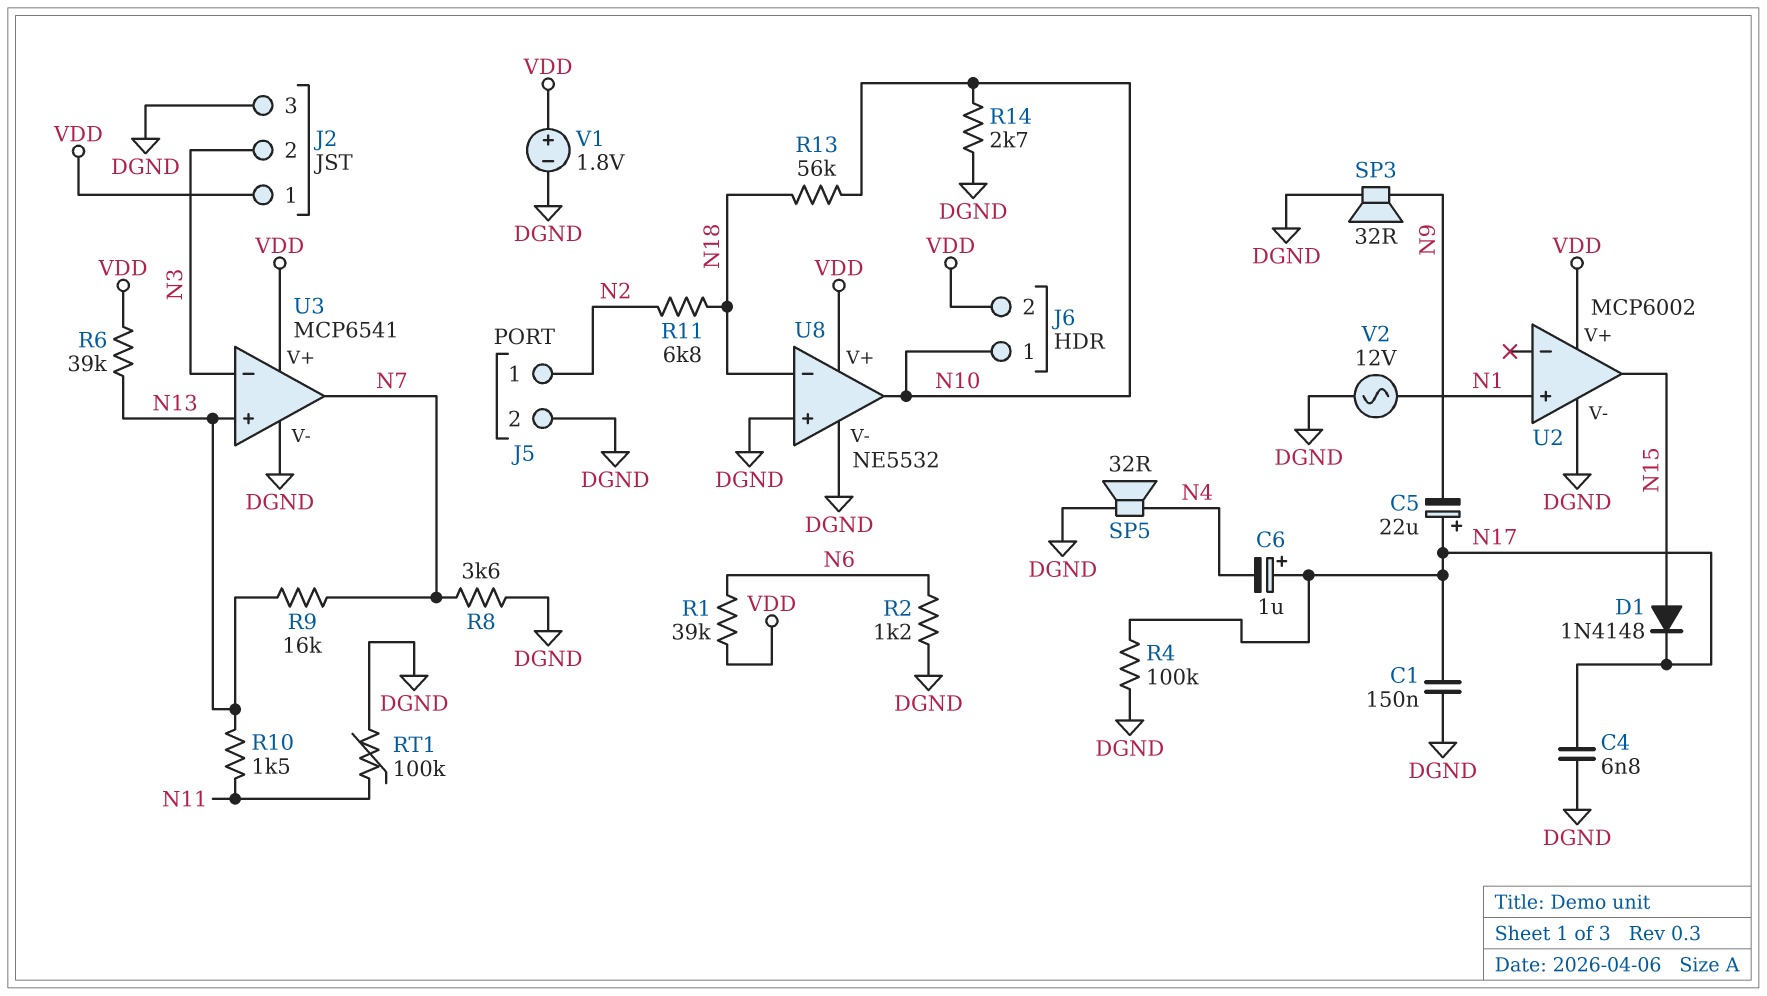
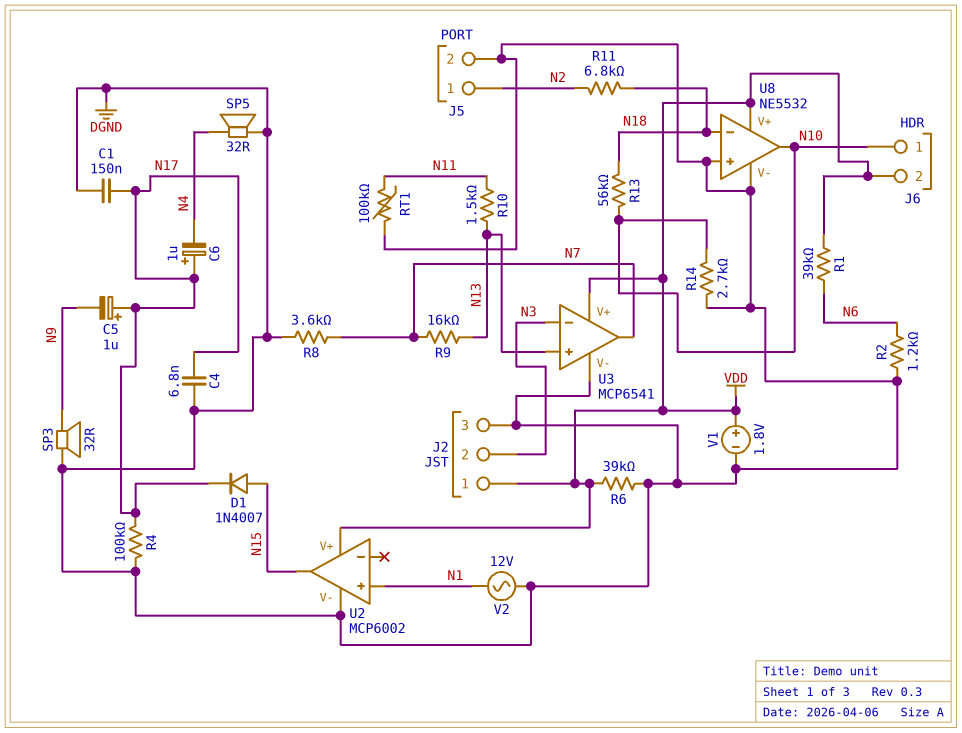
C5: 22uF (plus N17, minus N9) -> 1uF (plus N17, minus N9)
D1: diode 1N4148 (A N15, K N17) -> diode 1N4007 (A N15, K N17)
R6: 39k (N13, VDD) -> 39k (DGND, VDD)

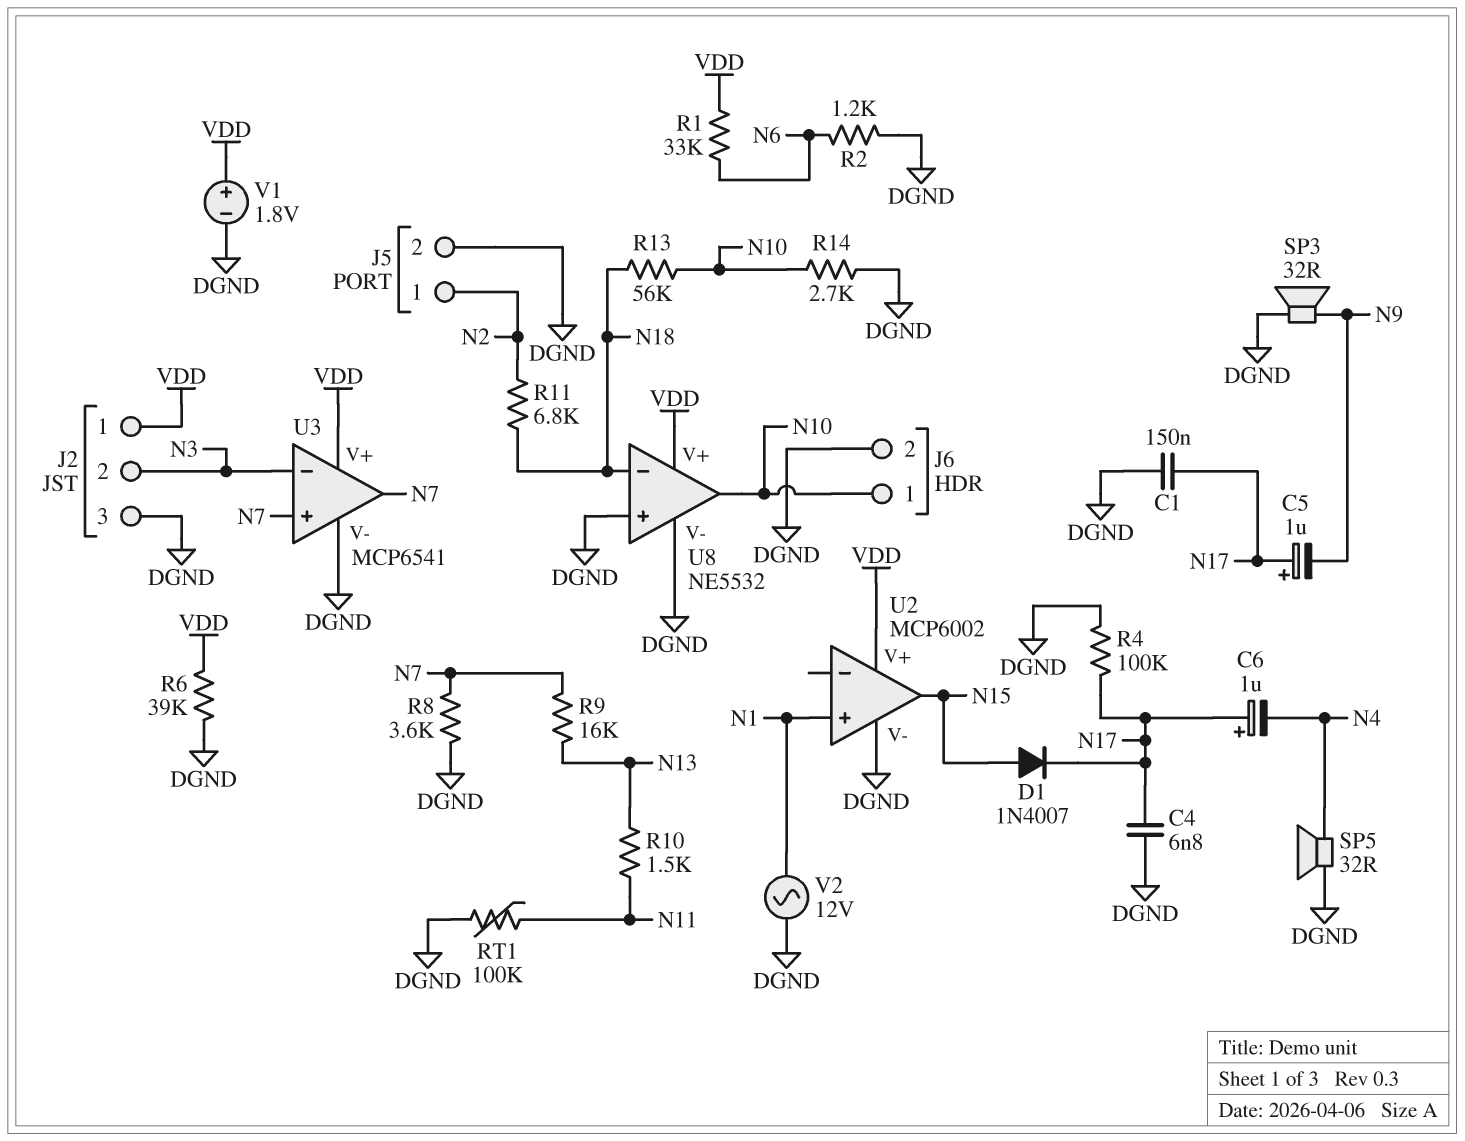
J6 pin 2: VDD -> DGND
R1: 39k (N6, VDD) -> 33k (N6, VDD)
U3 pin in+: N13 -> N7

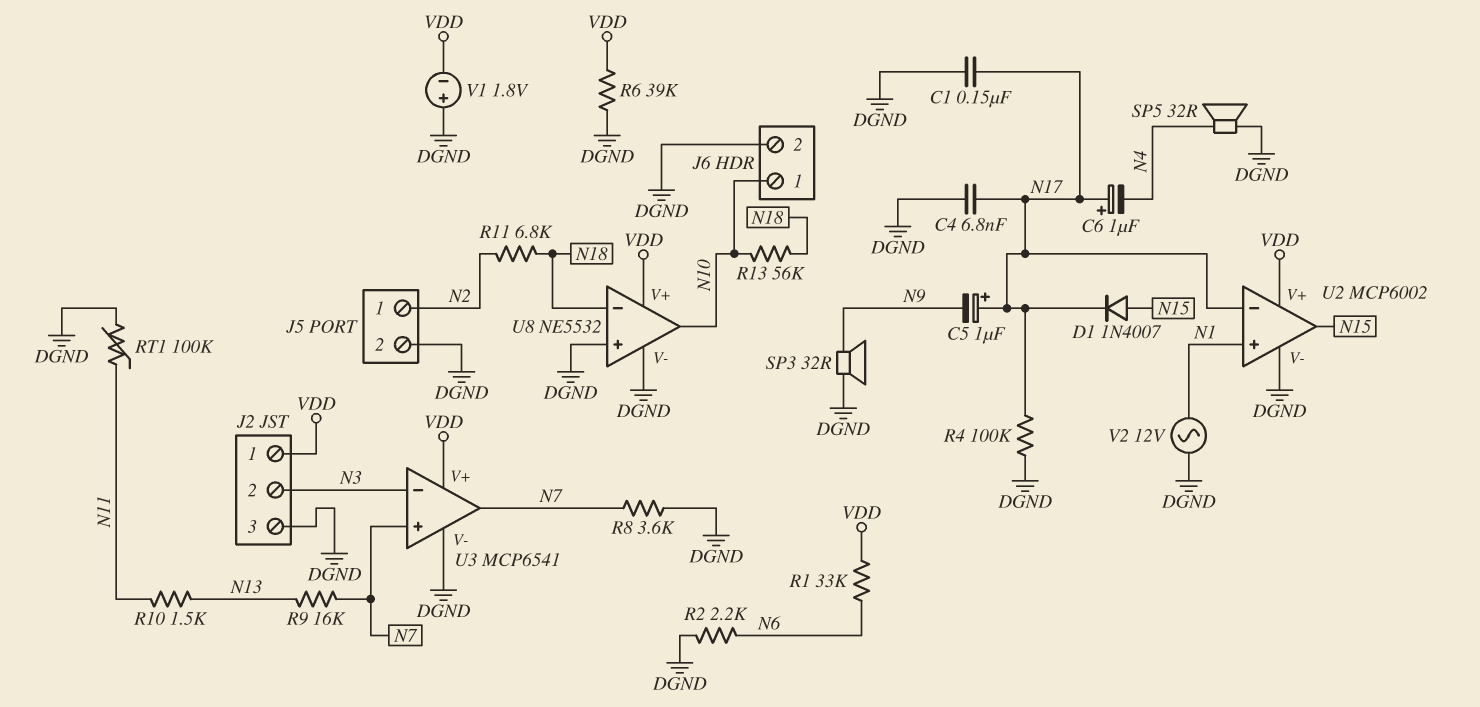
R2: 1.2k (DGND, N6) -> 2.2k (DGND, N6)
R14: 2.7k (DGND, N10) -> none
U2 pin in-: none -> N17
V1: 1.8V (plus VDD, minus DGND) -> 1.8V (plus DGND, minus VDD)

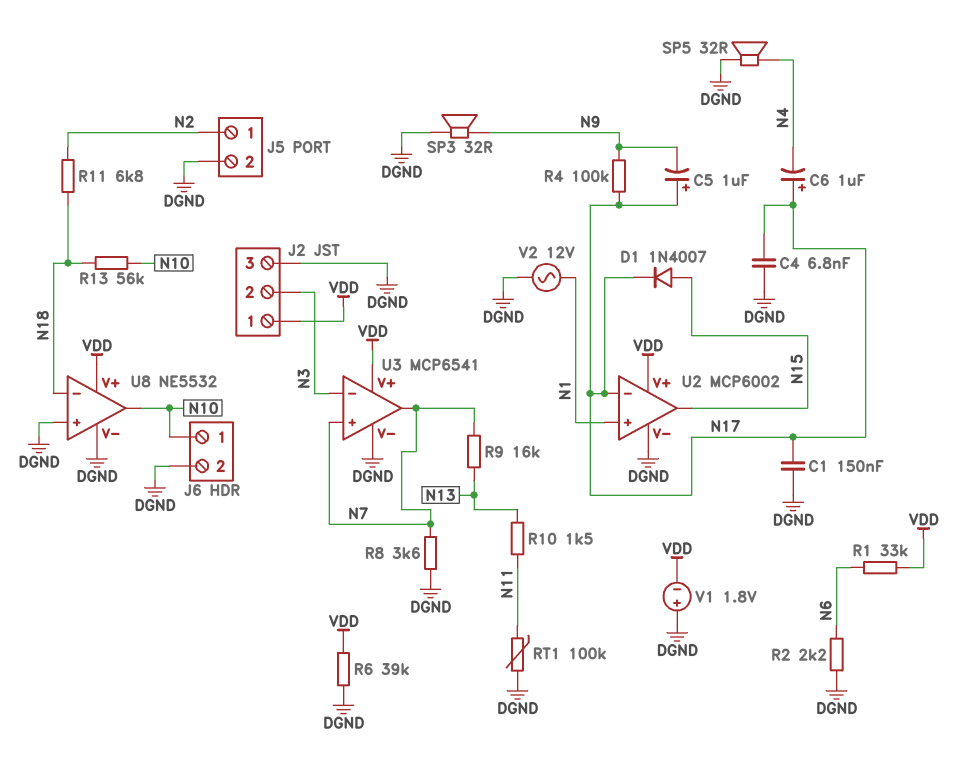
R4: 100k (DGND, N17) -> 100k (N9, N17)

